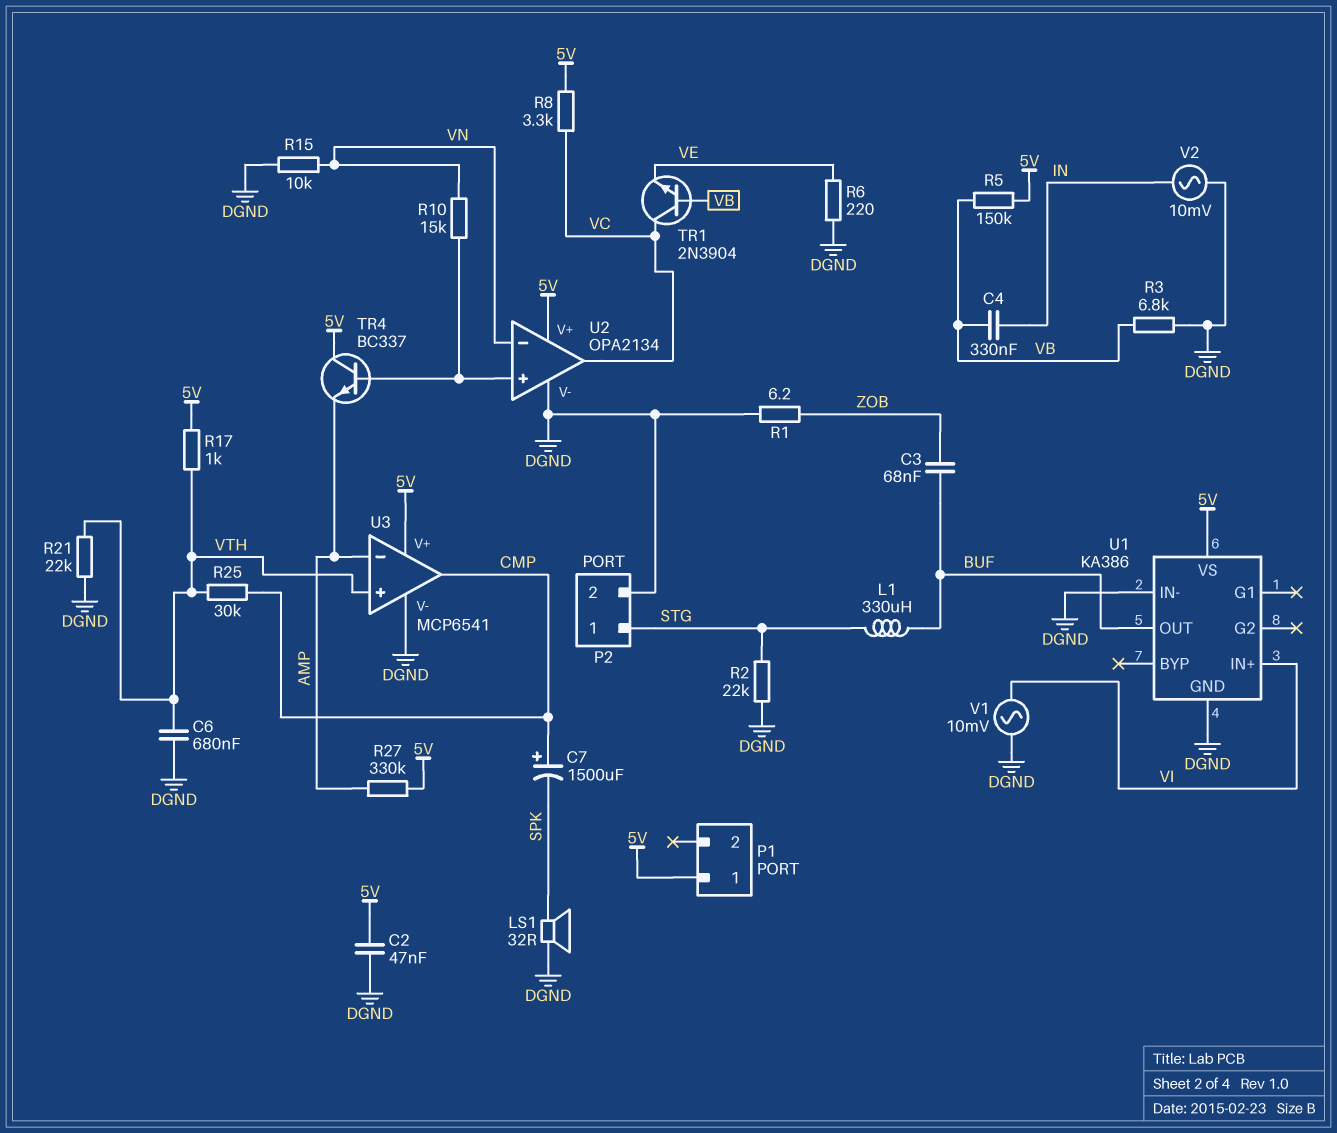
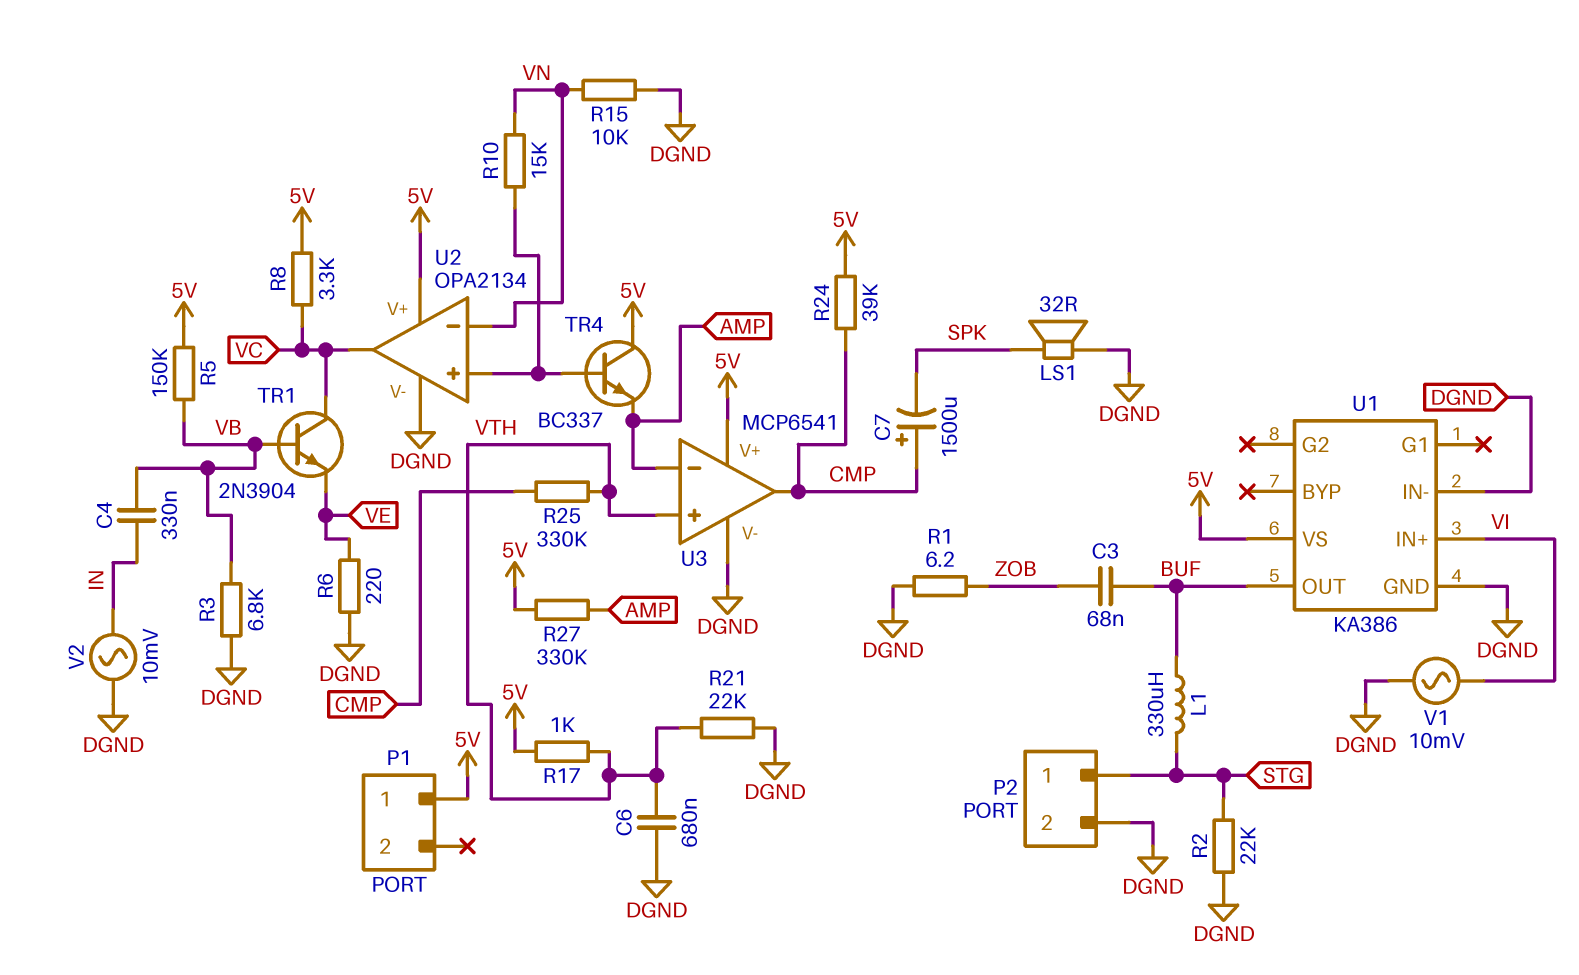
C2: 47nF (5V, DGND) -> none
R24: none -> 39k (5V, CMP)
R25: 30k (CMP, VTH) -> 330k (CMP, VTH)

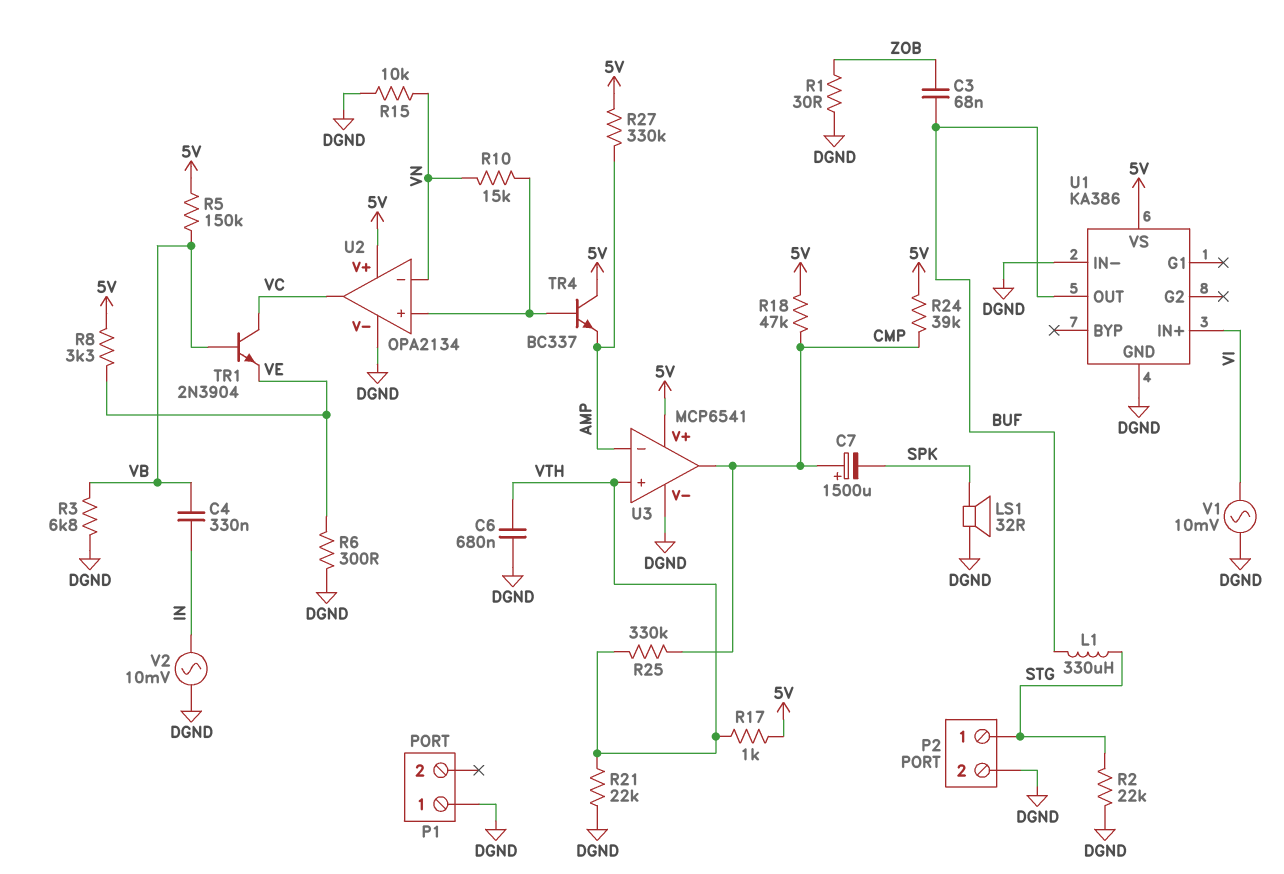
P1 pin 1: 5V -> DGND
R1: 6.2 (DGND, ZOB) -> 30 (DGND, ZOB)
R6: 220 (DGND, VE) -> 300 (DGND, VE)
R8: 3.3k (5V, VC) -> 3.3k (5V, VE)
R18: none -> 47k (5V, CMP)

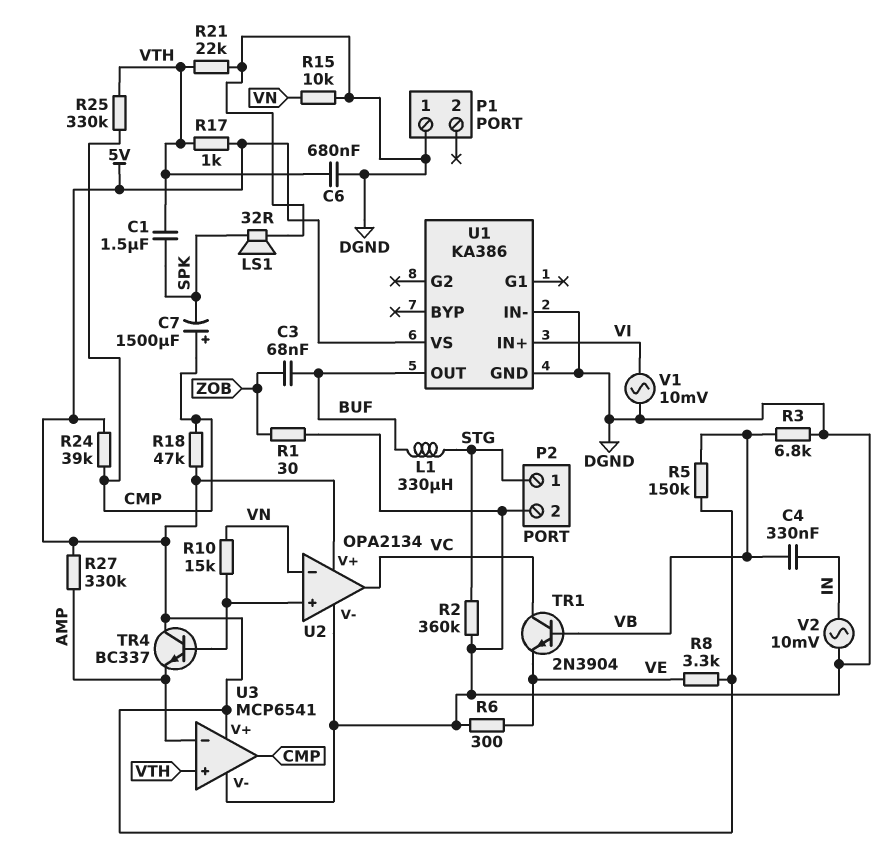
C1: none -> 1.5uF (SPK, VTH)
R2: 22k (DGND, STG) -> 360k (DGND, STG)

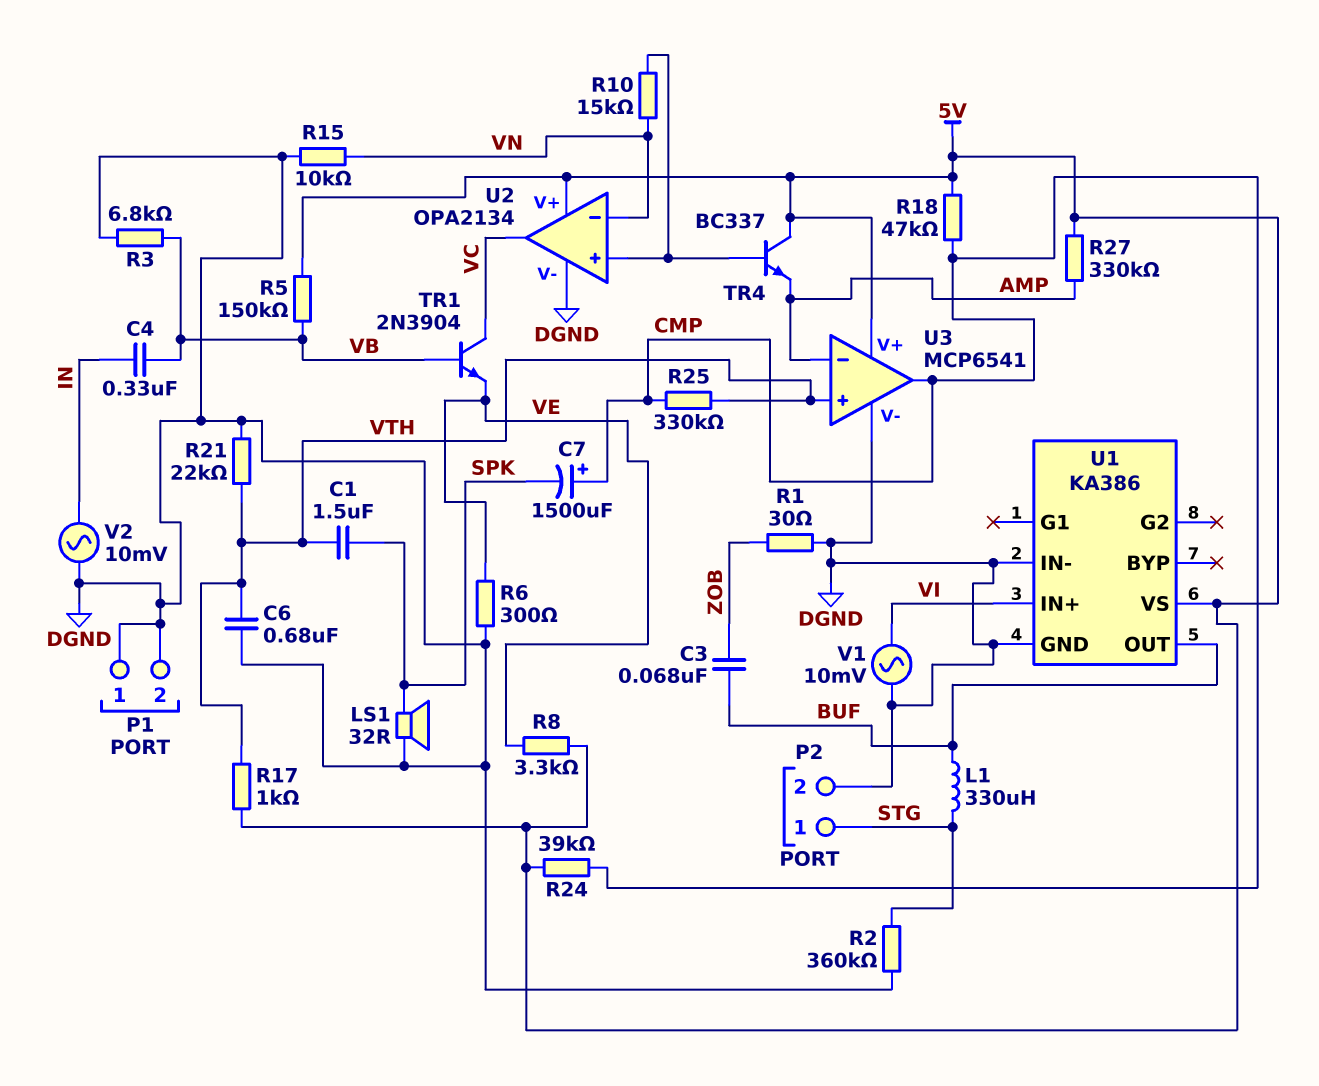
P1 pin 2: none -> DGND

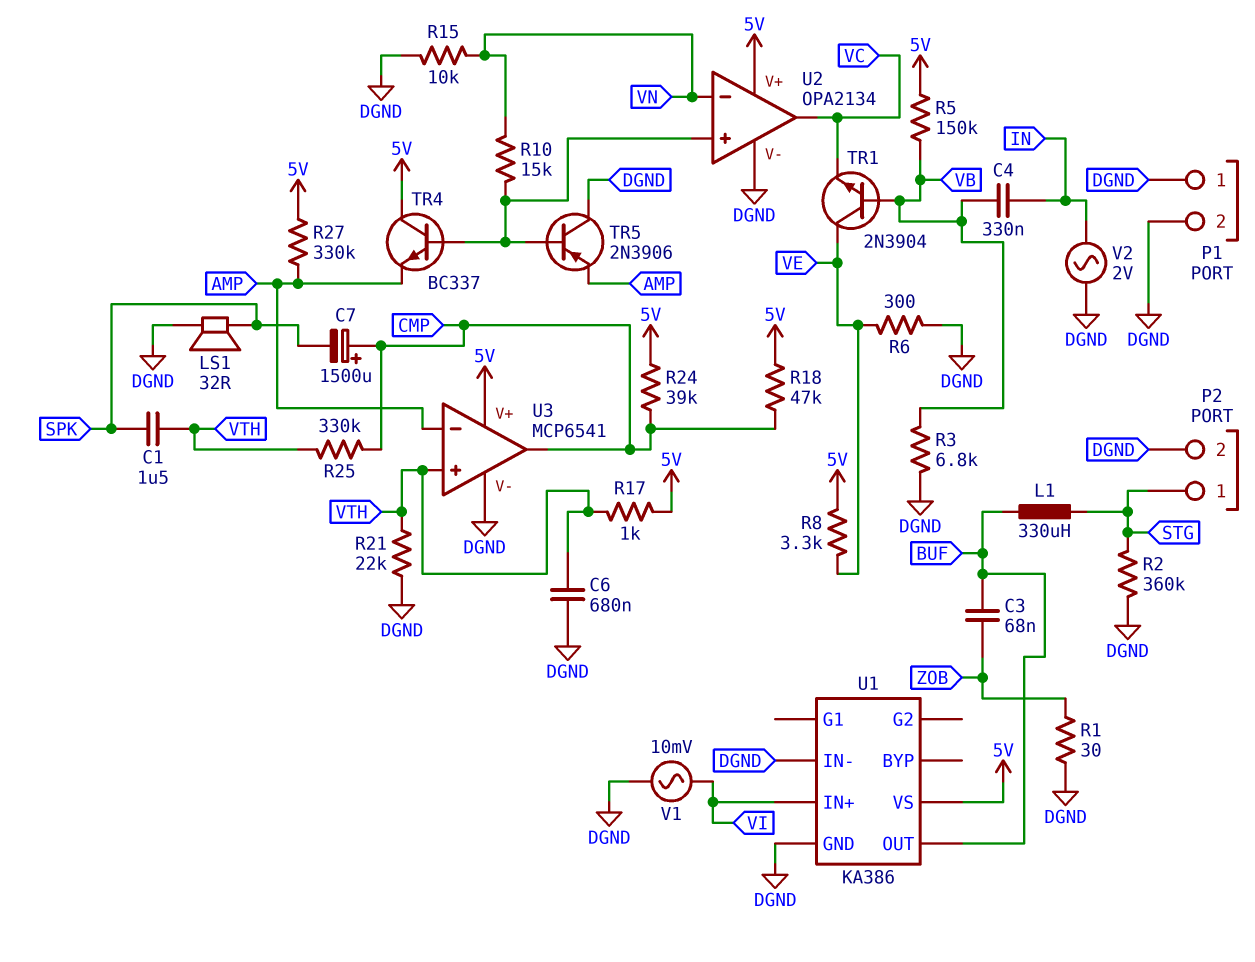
TR1: NPN 2N3904 (B VB, C VC, E VE) -> NPN 2N3904 (B VB, C VE, E VC)
TR5: none -> PNP 2N3906 (B U2/in+, C DGND, E AMP)
V2: AC 10mV (DGND, IN) -> AC 2V (DGND, IN)

